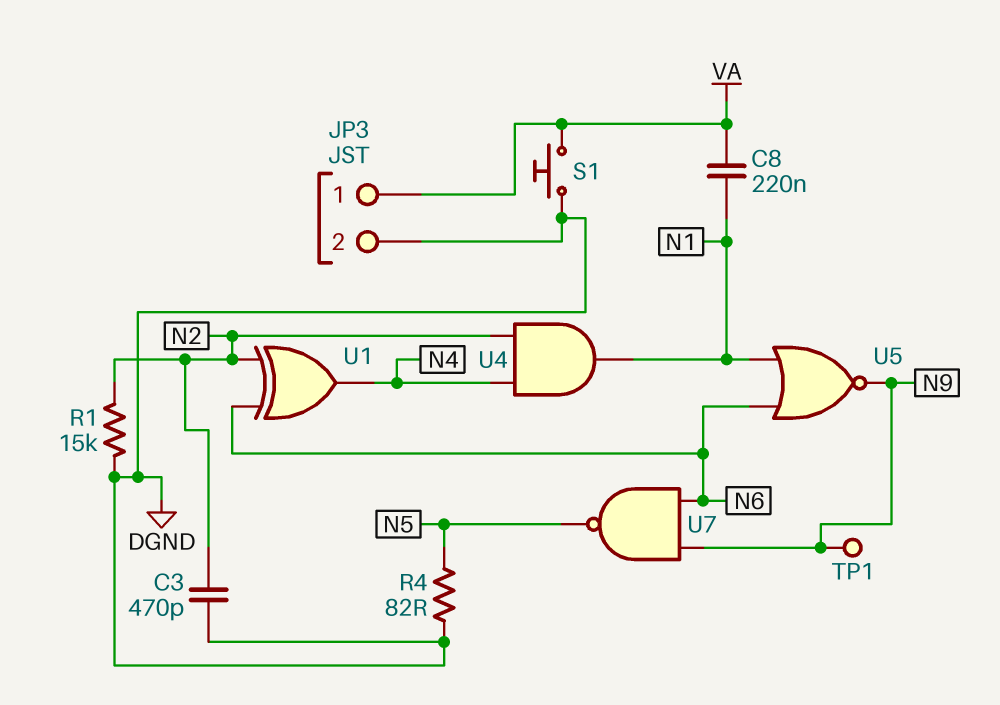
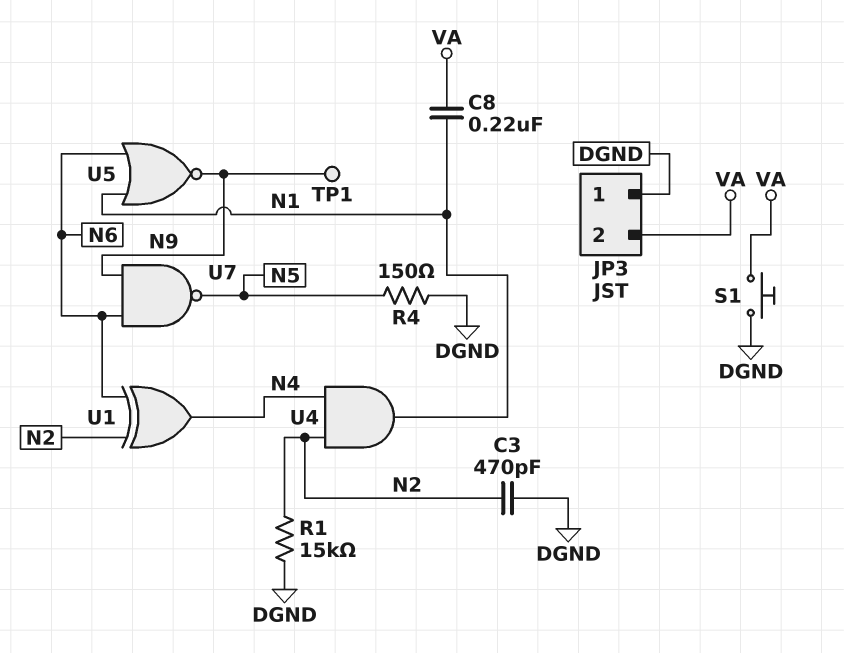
JP3 pin 1: VA -> DGND
JP3 pin 2: DGND -> VA
R4: 82 (DGND, N5) -> 150 (DGND, N5)

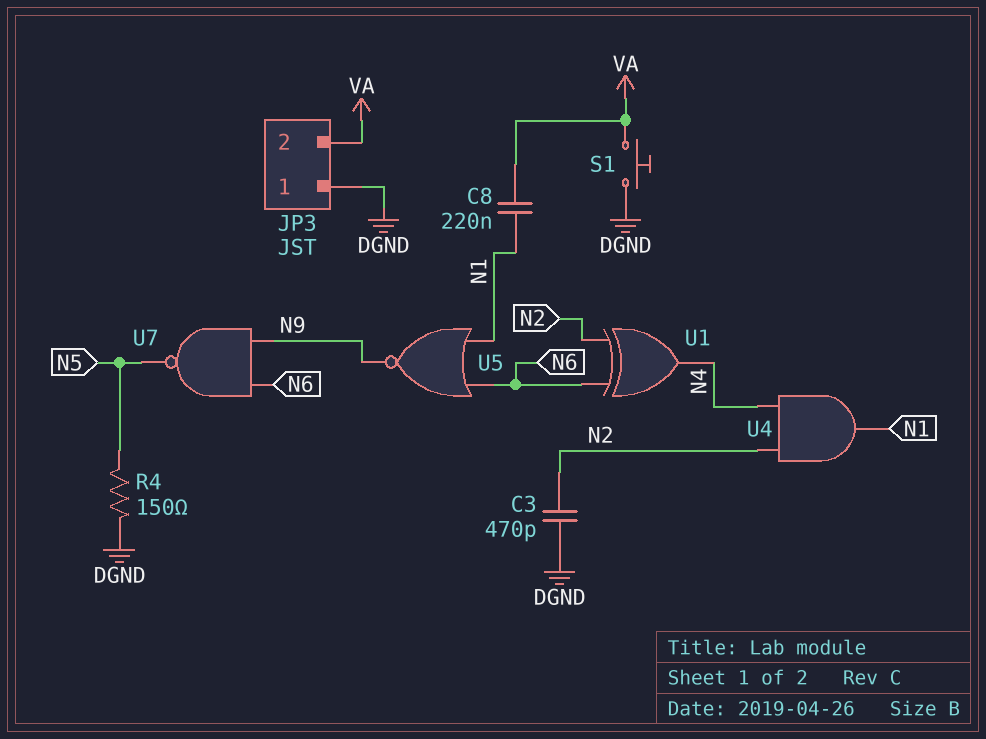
R1: 15k (DGND, N2) -> none
TP1: test point (N9) -> none

